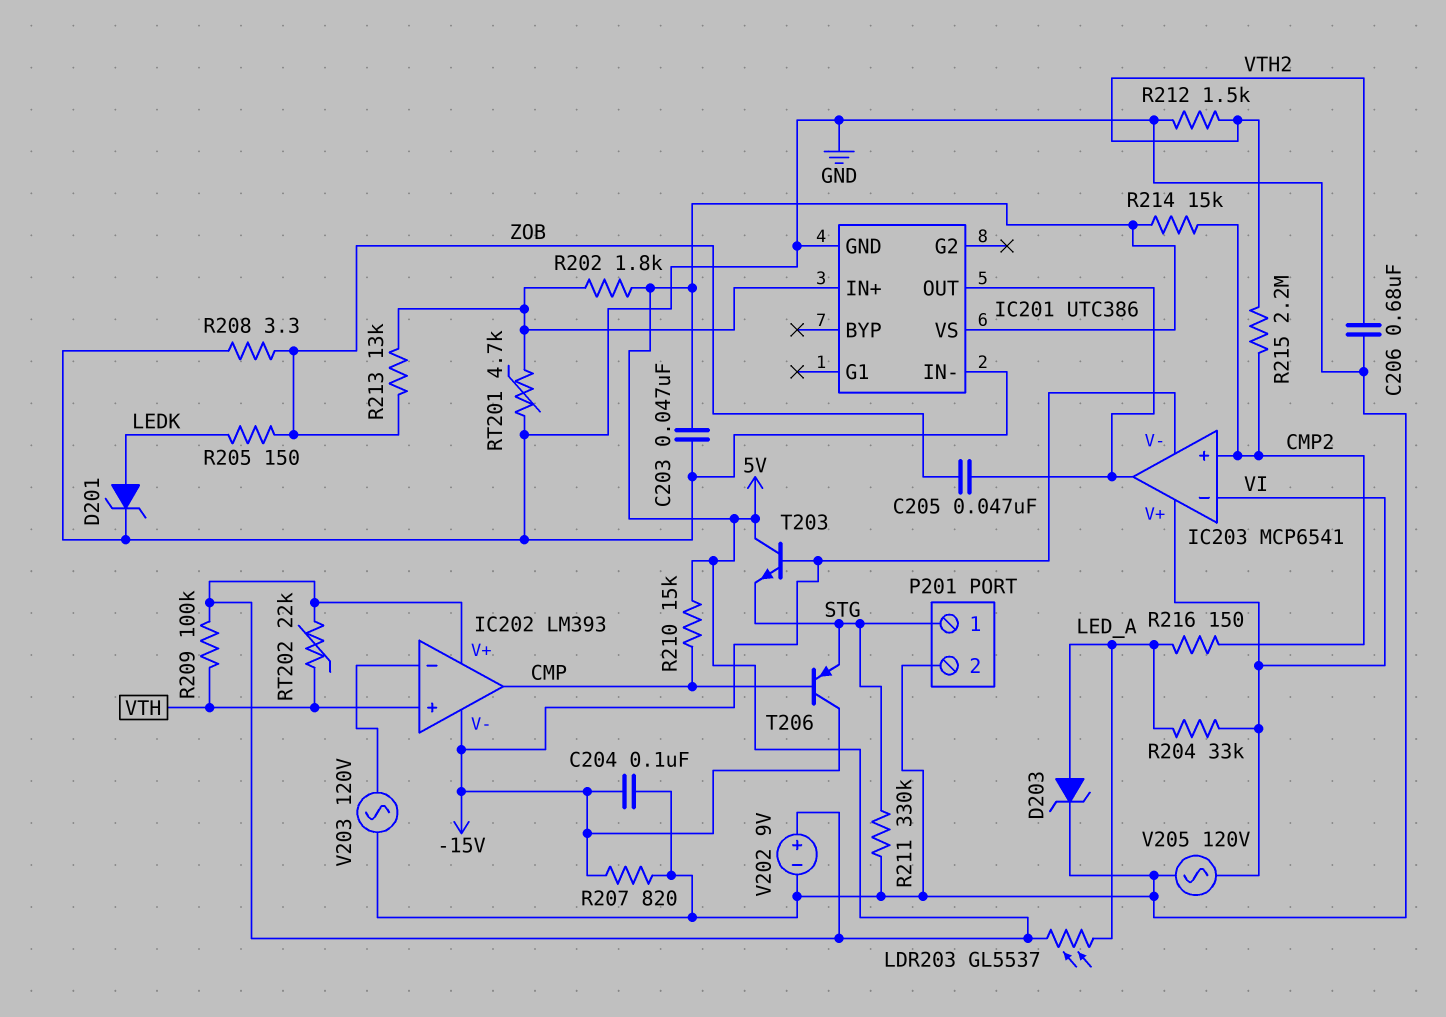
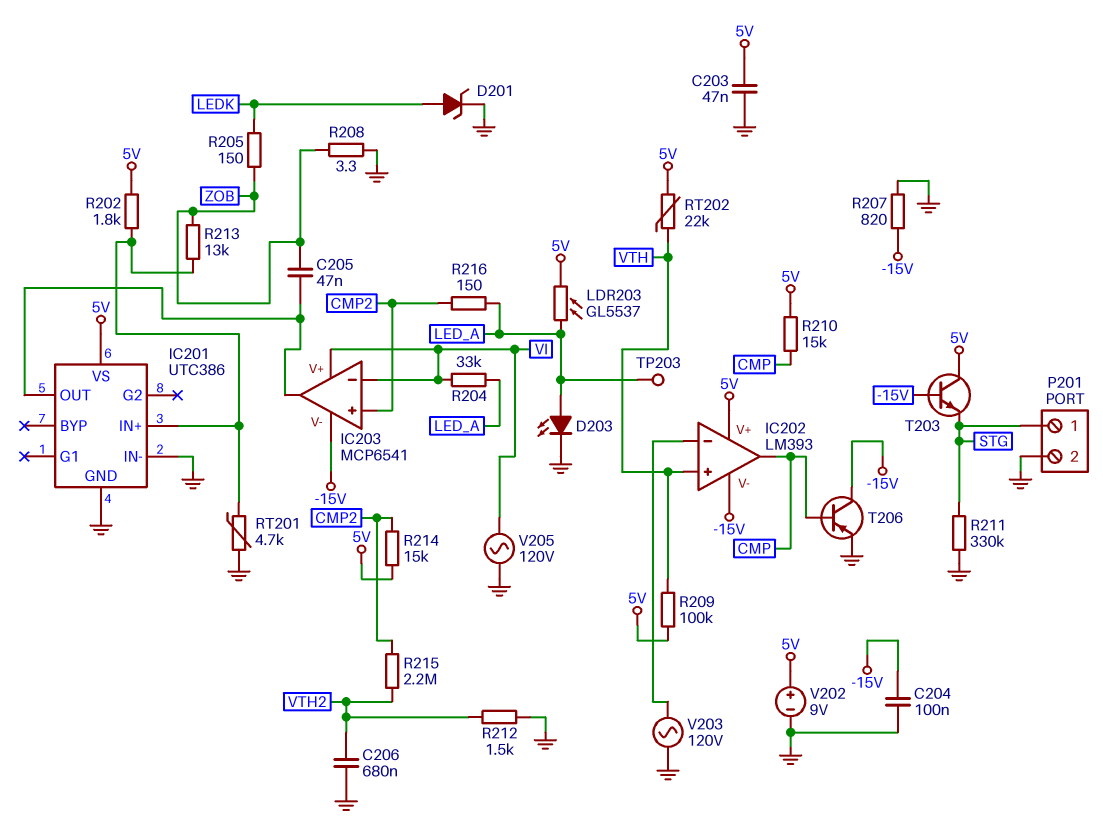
D203: zener (A LED_A, K GND) -> LED (A LED_A, K GND)
T206: PNP (B CMP, C -15V, E STG) -> PNP (B CMP, C -15V, E GND)
TP203: none -> test point (LED_A)

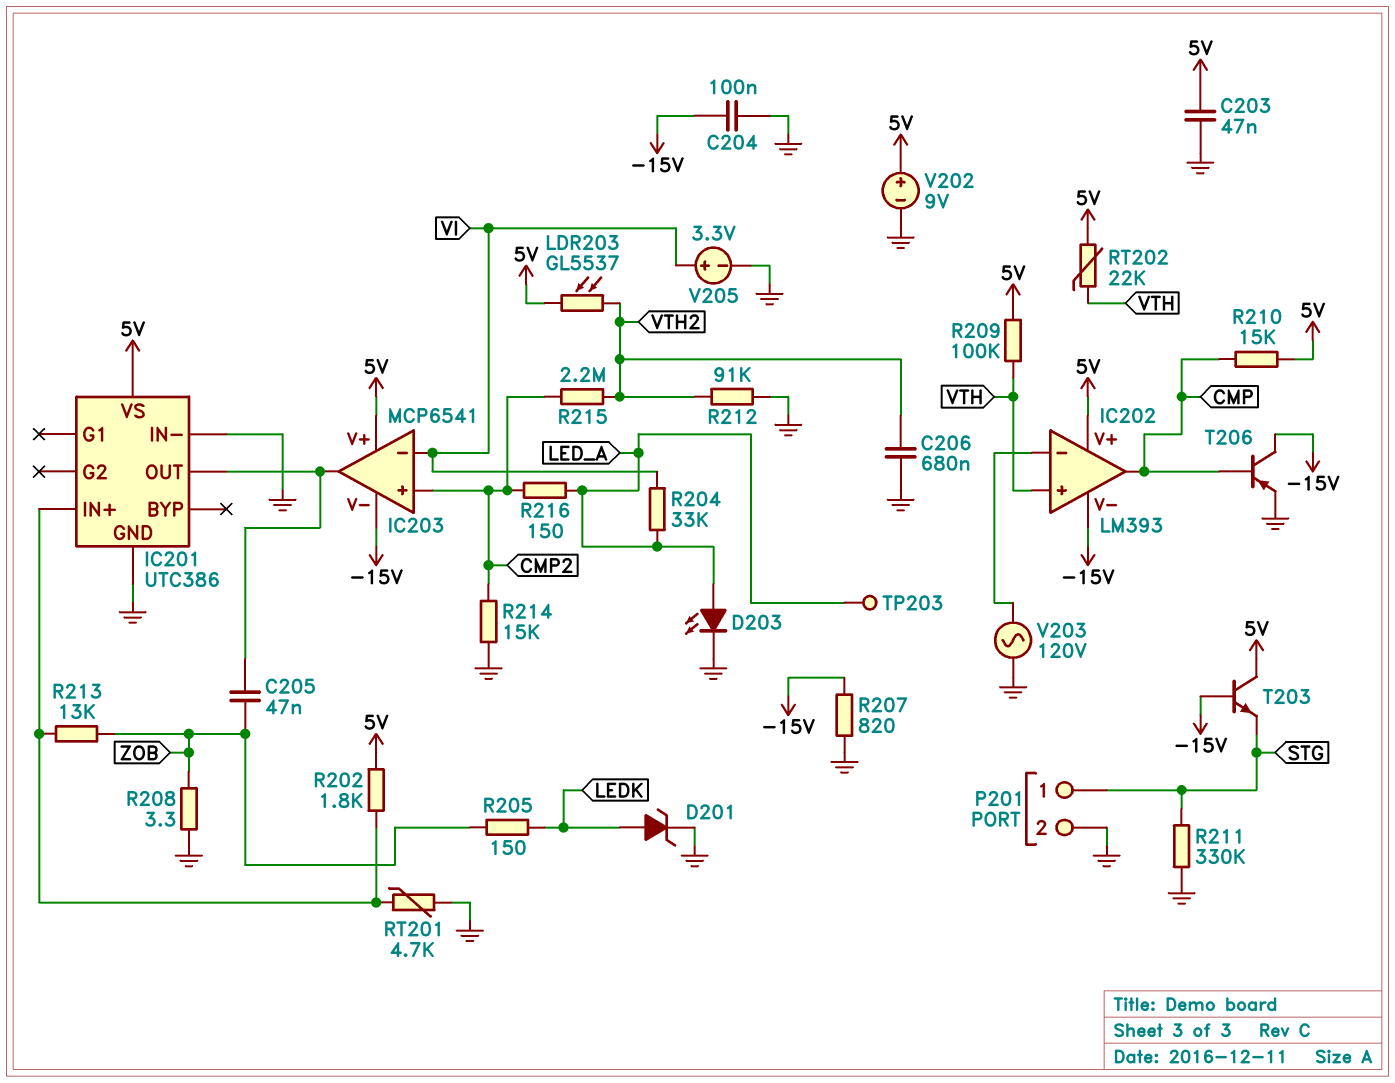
IC203 pin V+: VI -> 5V
LDR203: GL5537 (5V, LED_A) -> GL5537 (5V, VTH2)
R212: 1.5k (GND, VTH2) -> 91k (GND, VTH2)
R214: 15k (5V, CMP2) -> 15k (CMP2, GND)
V205: AC 120V (GND, VI) -> 3.3V (plus VI, minus GND)

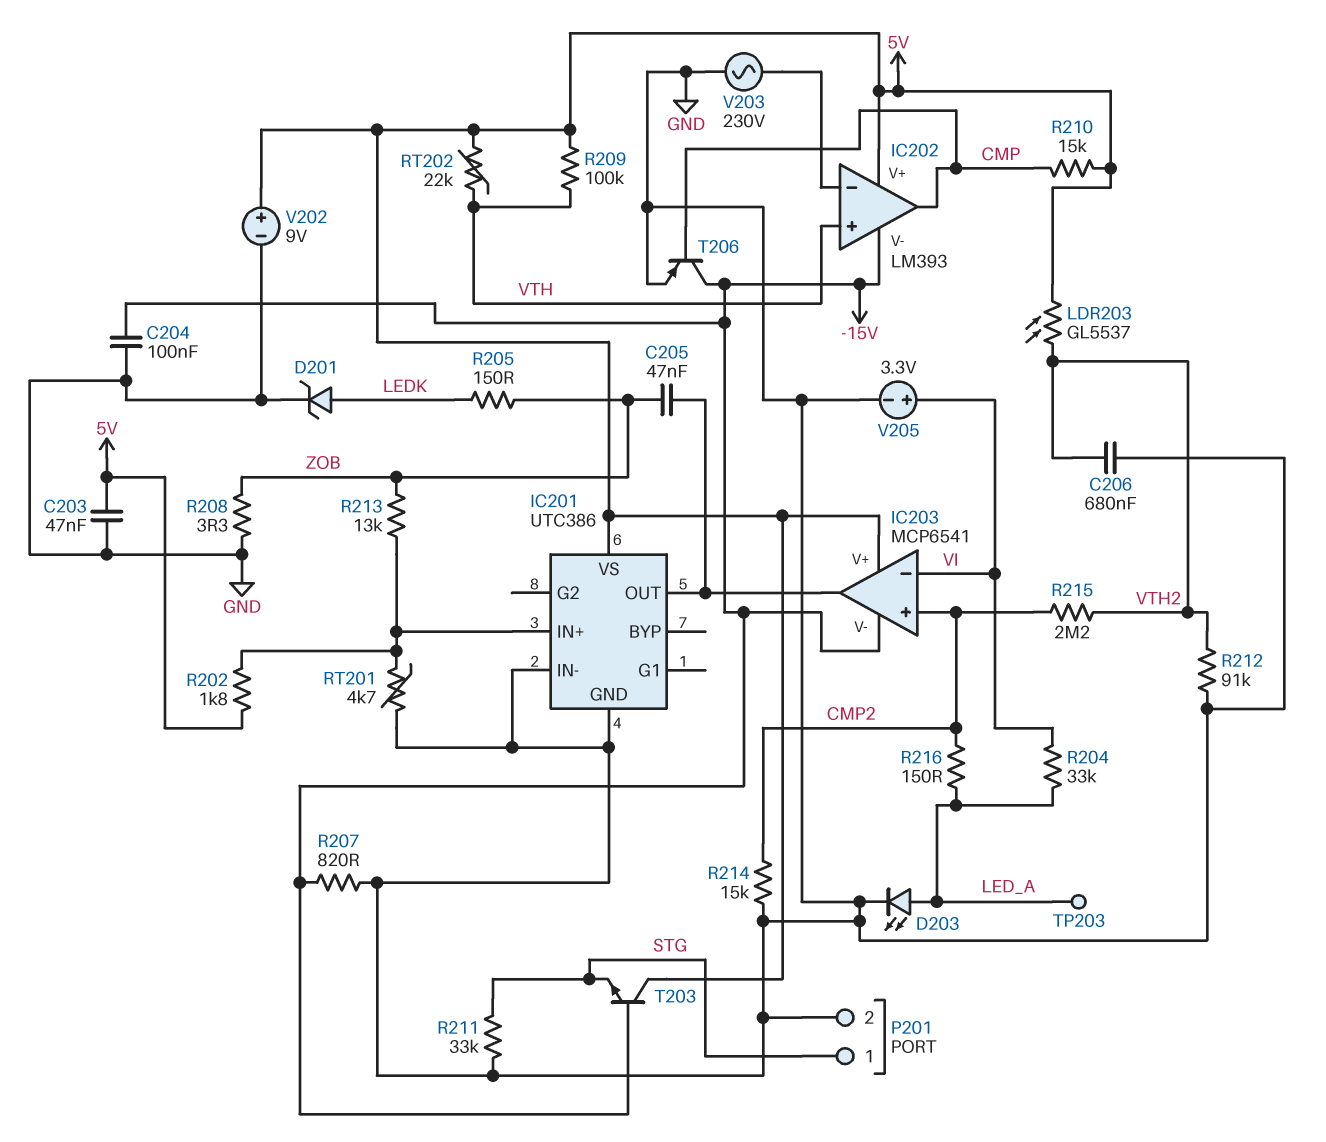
R211: 330k (GND, STG) -> 33k (GND, STG)
V203: AC 120V (GND, IC202/in-) -> AC 230V (GND, IC202/in-)

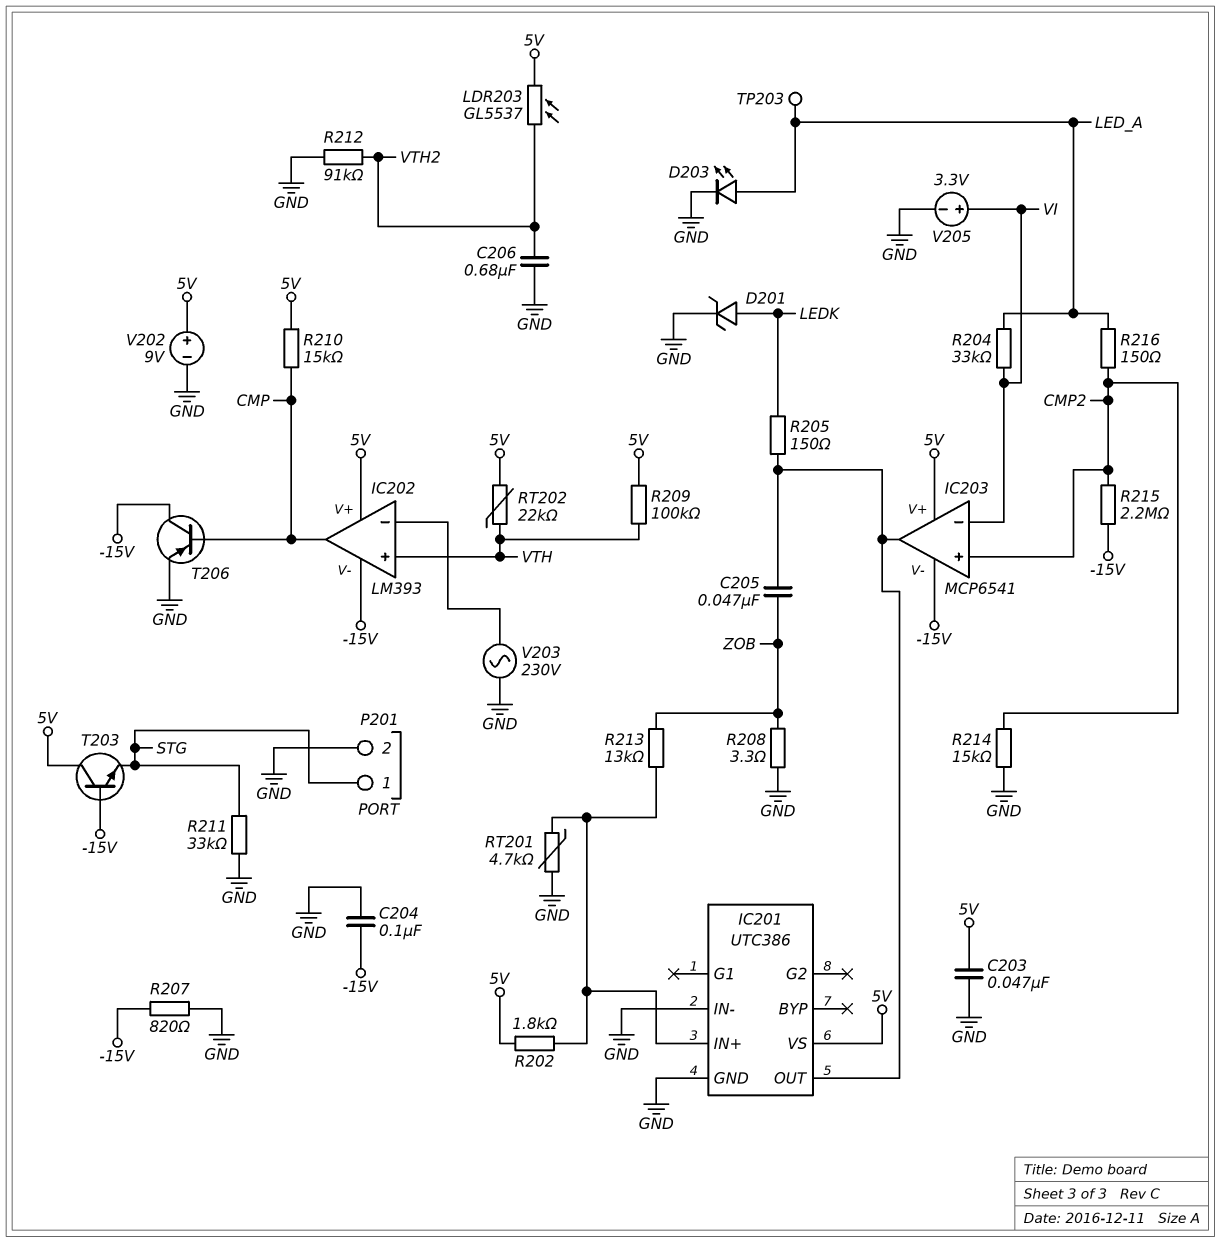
R205: 150 (LEDK, ZOB) -> 150 (IC201/OUT, LEDK)
R215: 2.2M (CMP2, VTH2) -> 2.2M (-15V, CMP2)

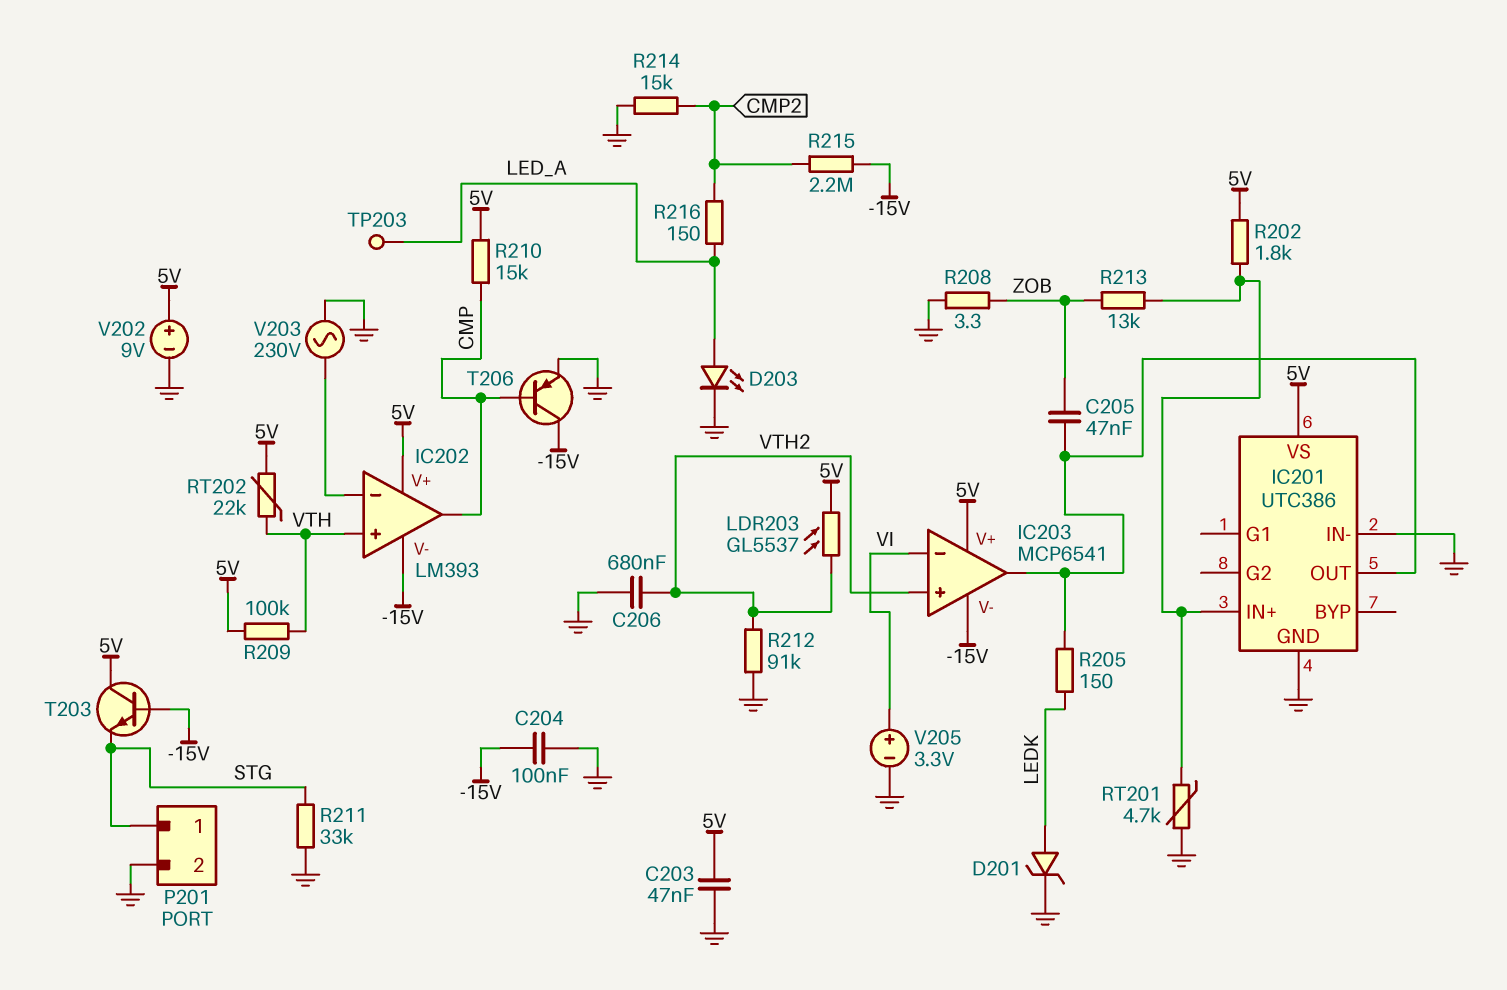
IC203 pin in+: CMP2 -> VTH2
R204: 33k (LED_A, VI) -> none
R207: 820 (-15V, GND) -> none

